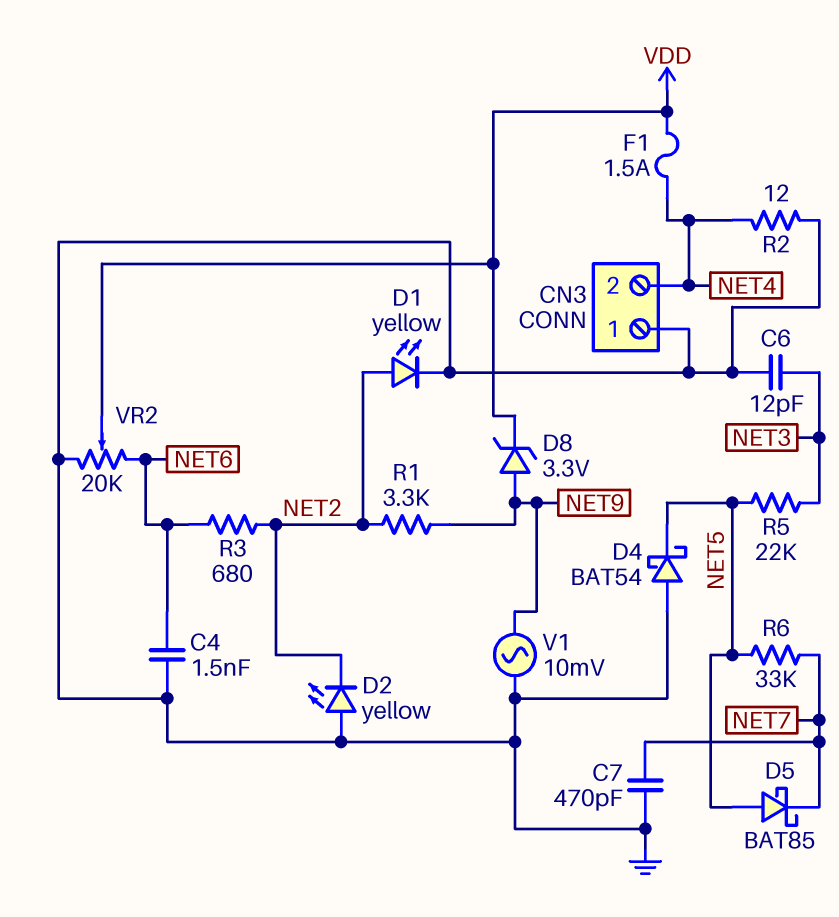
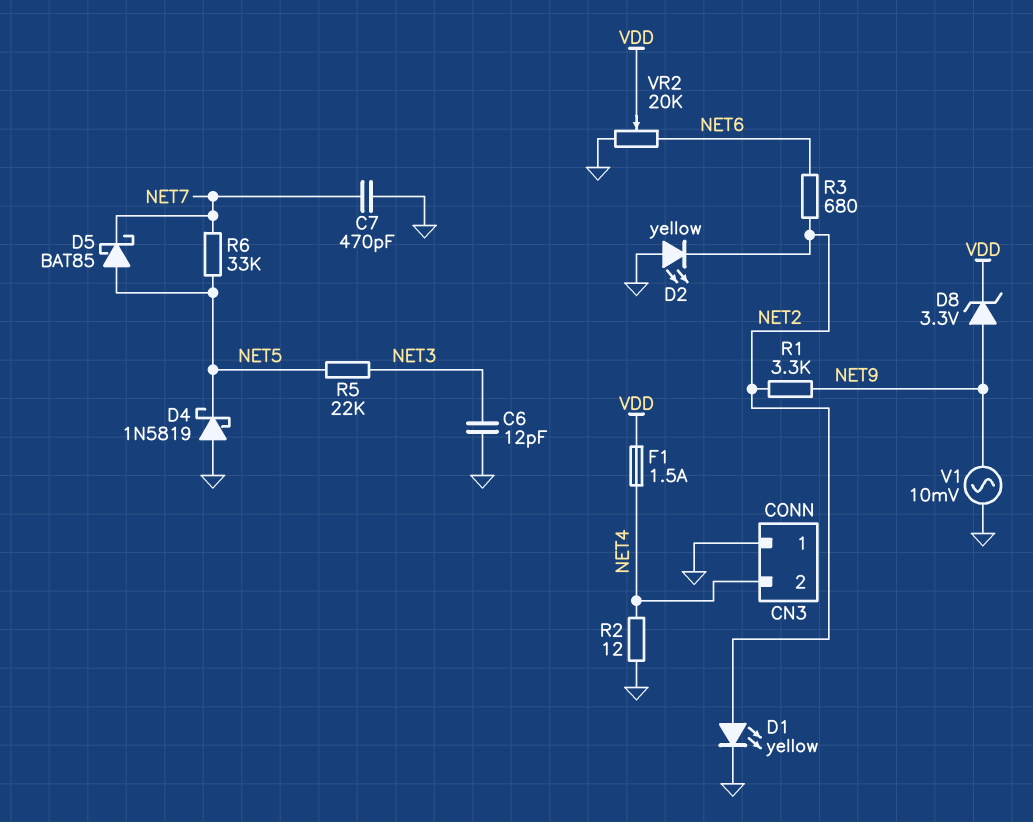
C4: 1.5nF (GND, NET6) -> none
D4: schottky BAT54 (A GND, K NET5) -> schottky 1N5819 (A GND, K NET5)

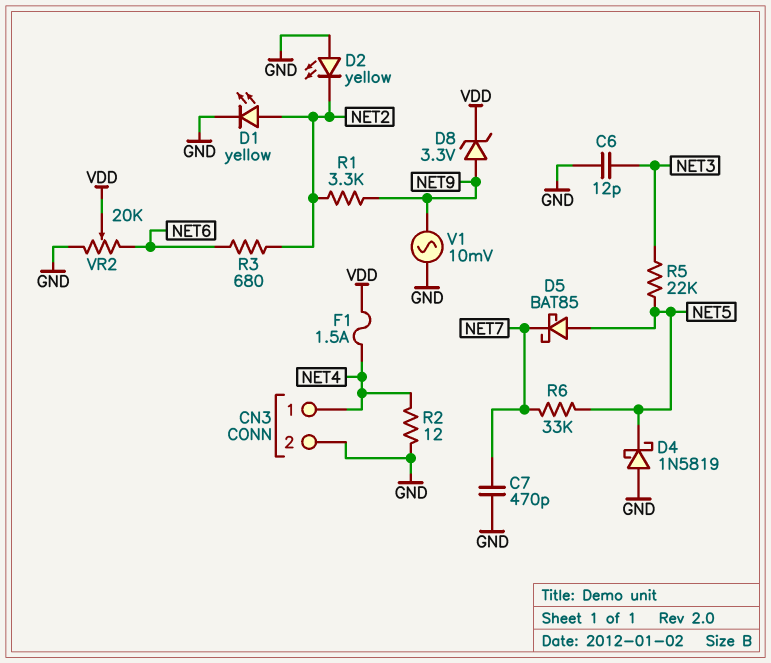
CN3 pin 1: GND -> NET4
CN3 pin 2: NET4 -> GND

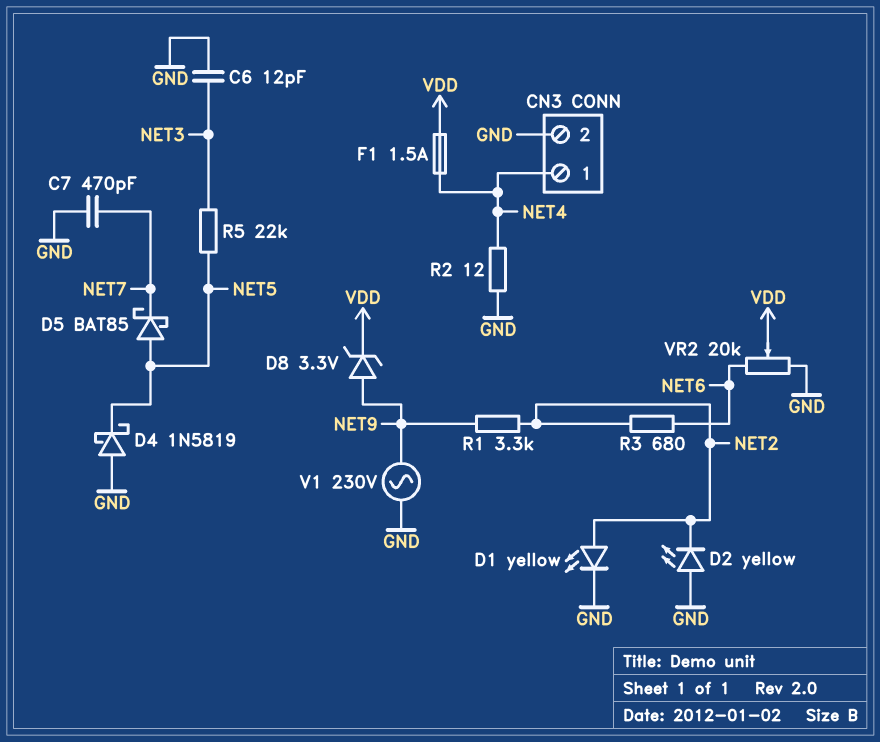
R6: 33k (NET5, NET7) -> none
V1: AC 10mV (GND, NET9) -> AC 230V (GND, NET9)

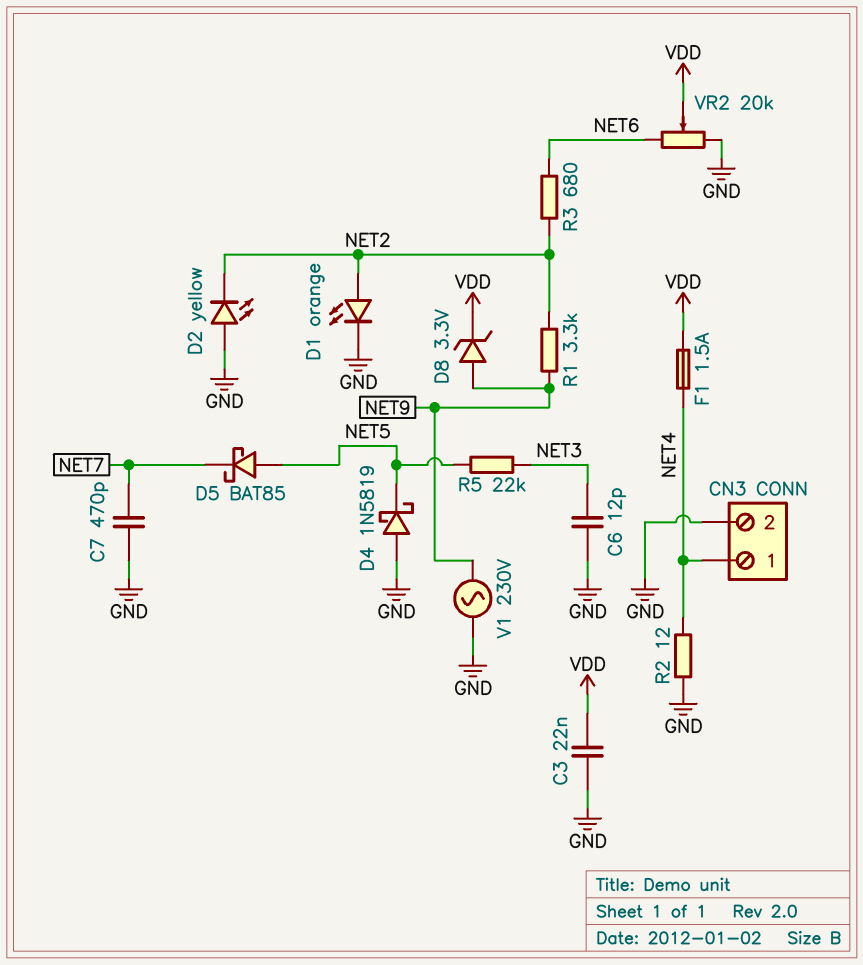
C3: none -> 22nF (GND, VDD)
D1: LED yellow (A NET2, K GND) -> LED orange (A NET2, K GND)

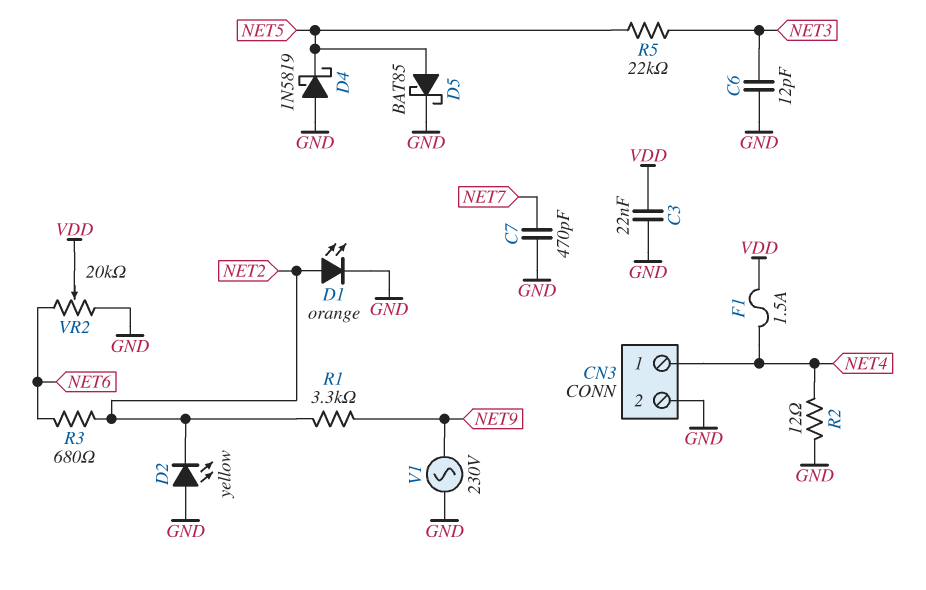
D5: schottky BAT85 (A NET5, K NET7) -> schottky BAT85 (A NET5, K GND)
D8: zener 3.3V (A NET9, K VDD) -> none

